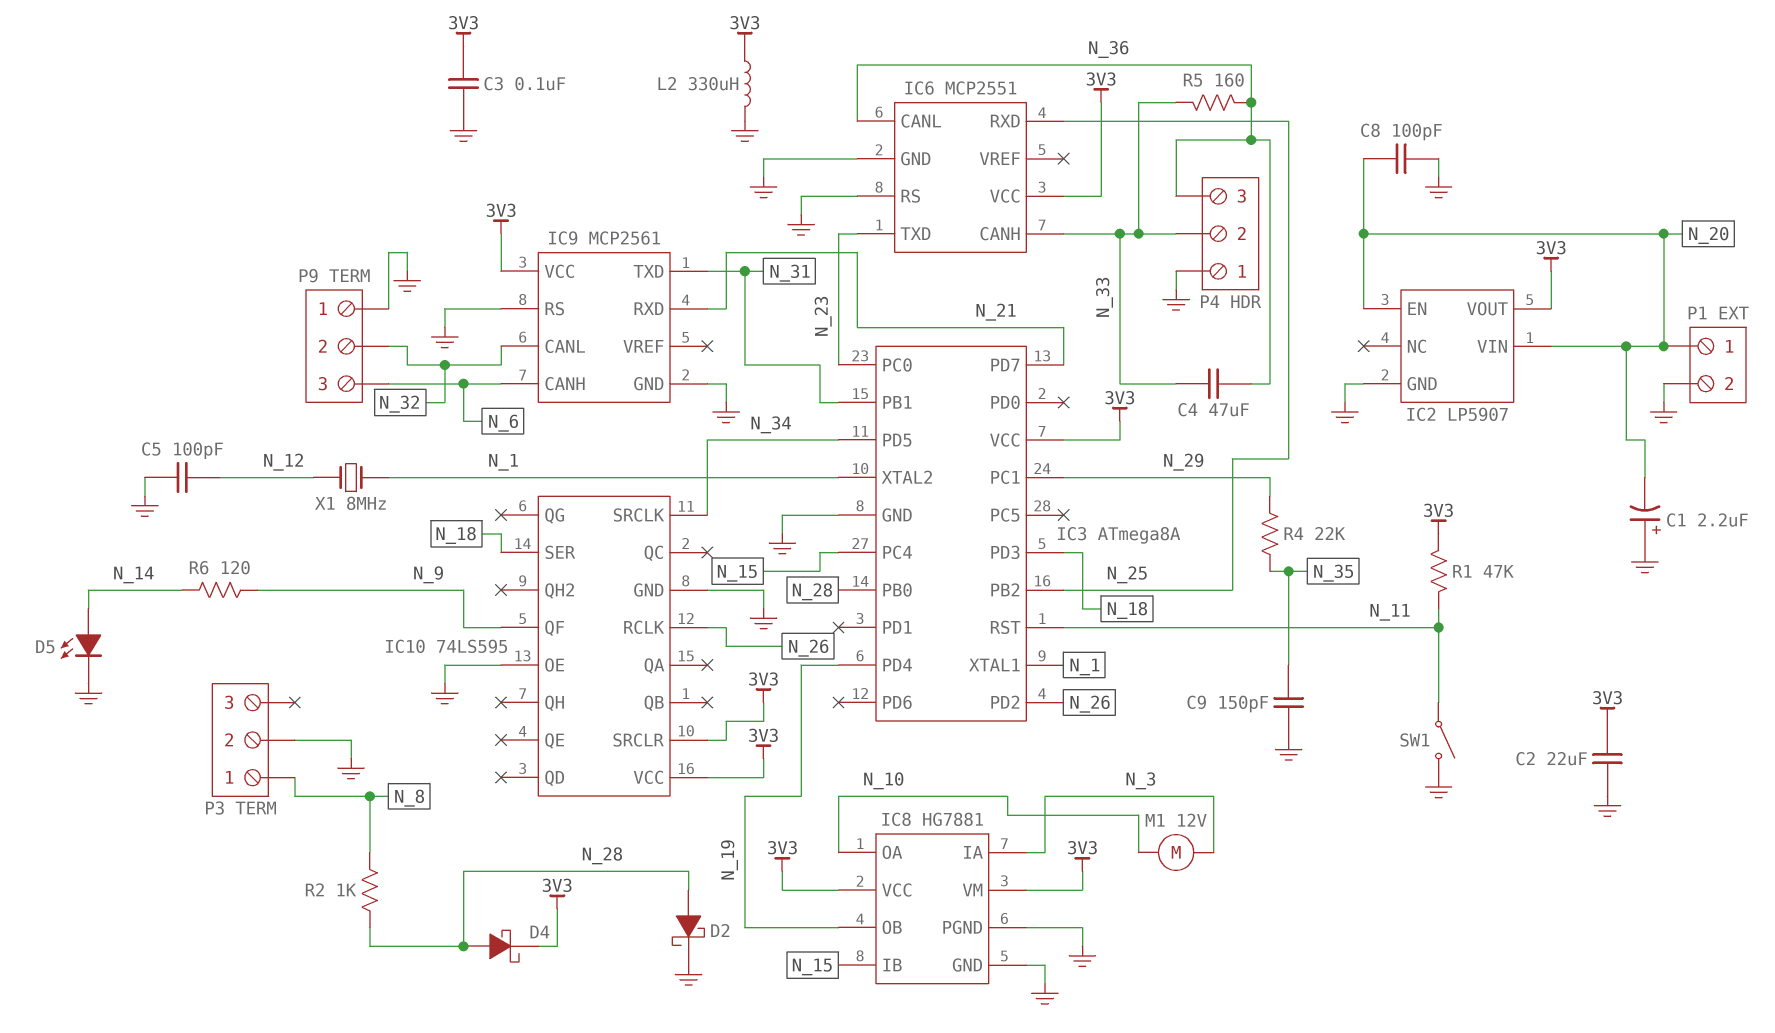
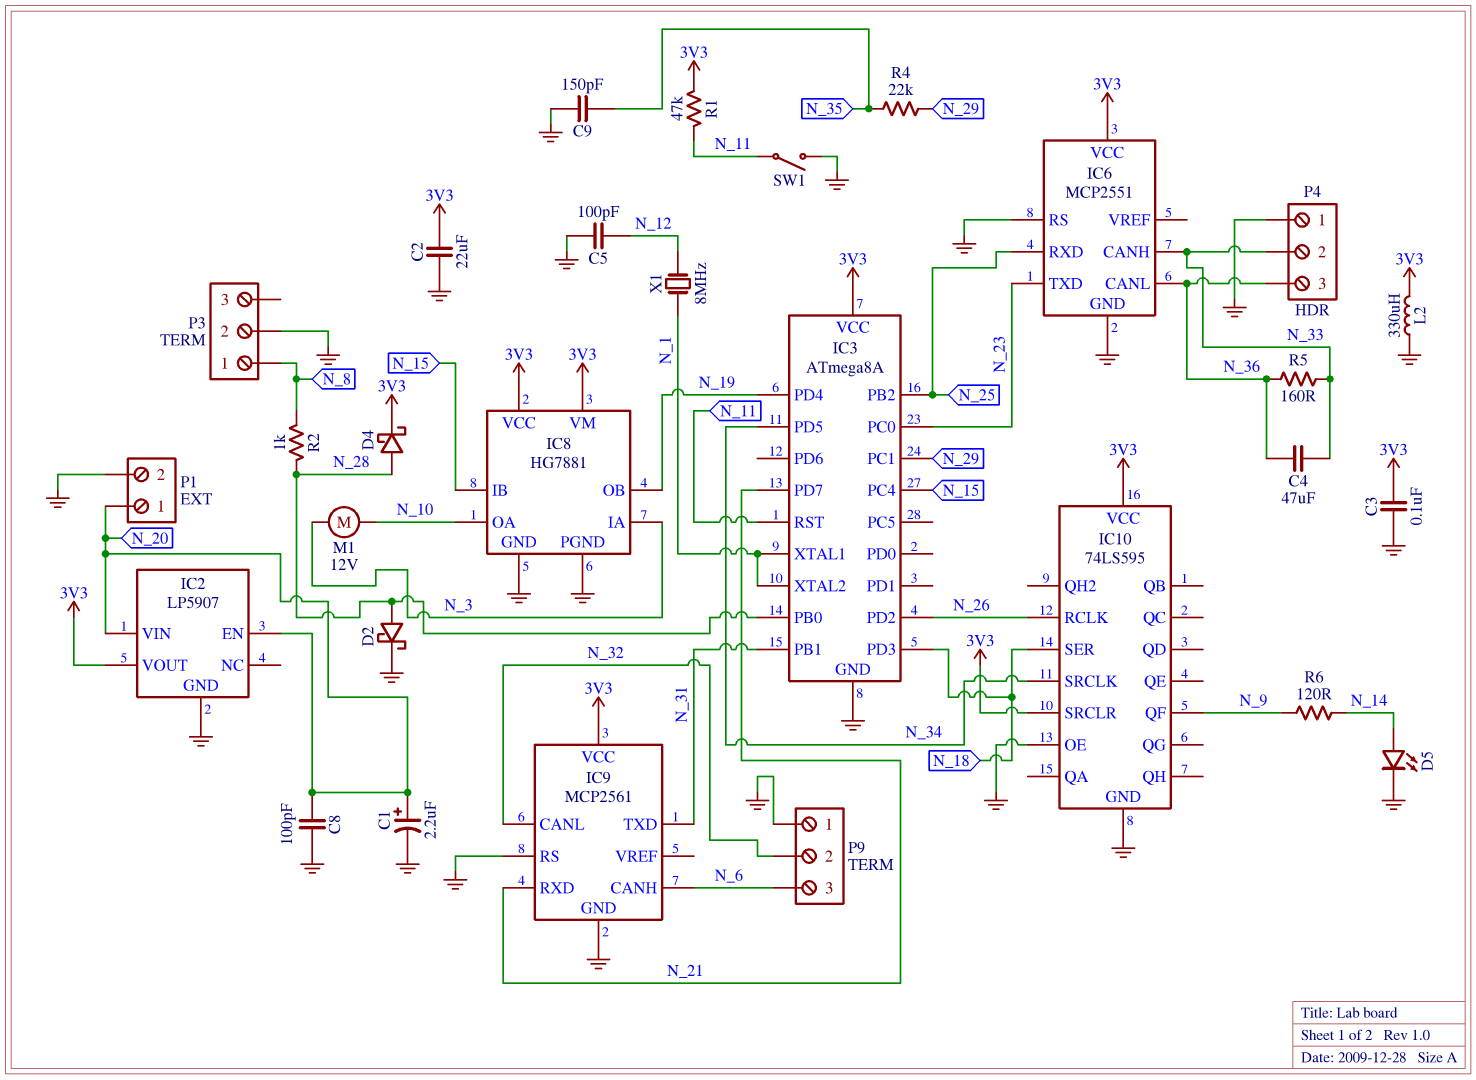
C1: 2.2uF (plus GND, minus N_20) -> 2.2uF (plus N_20, minus GND)

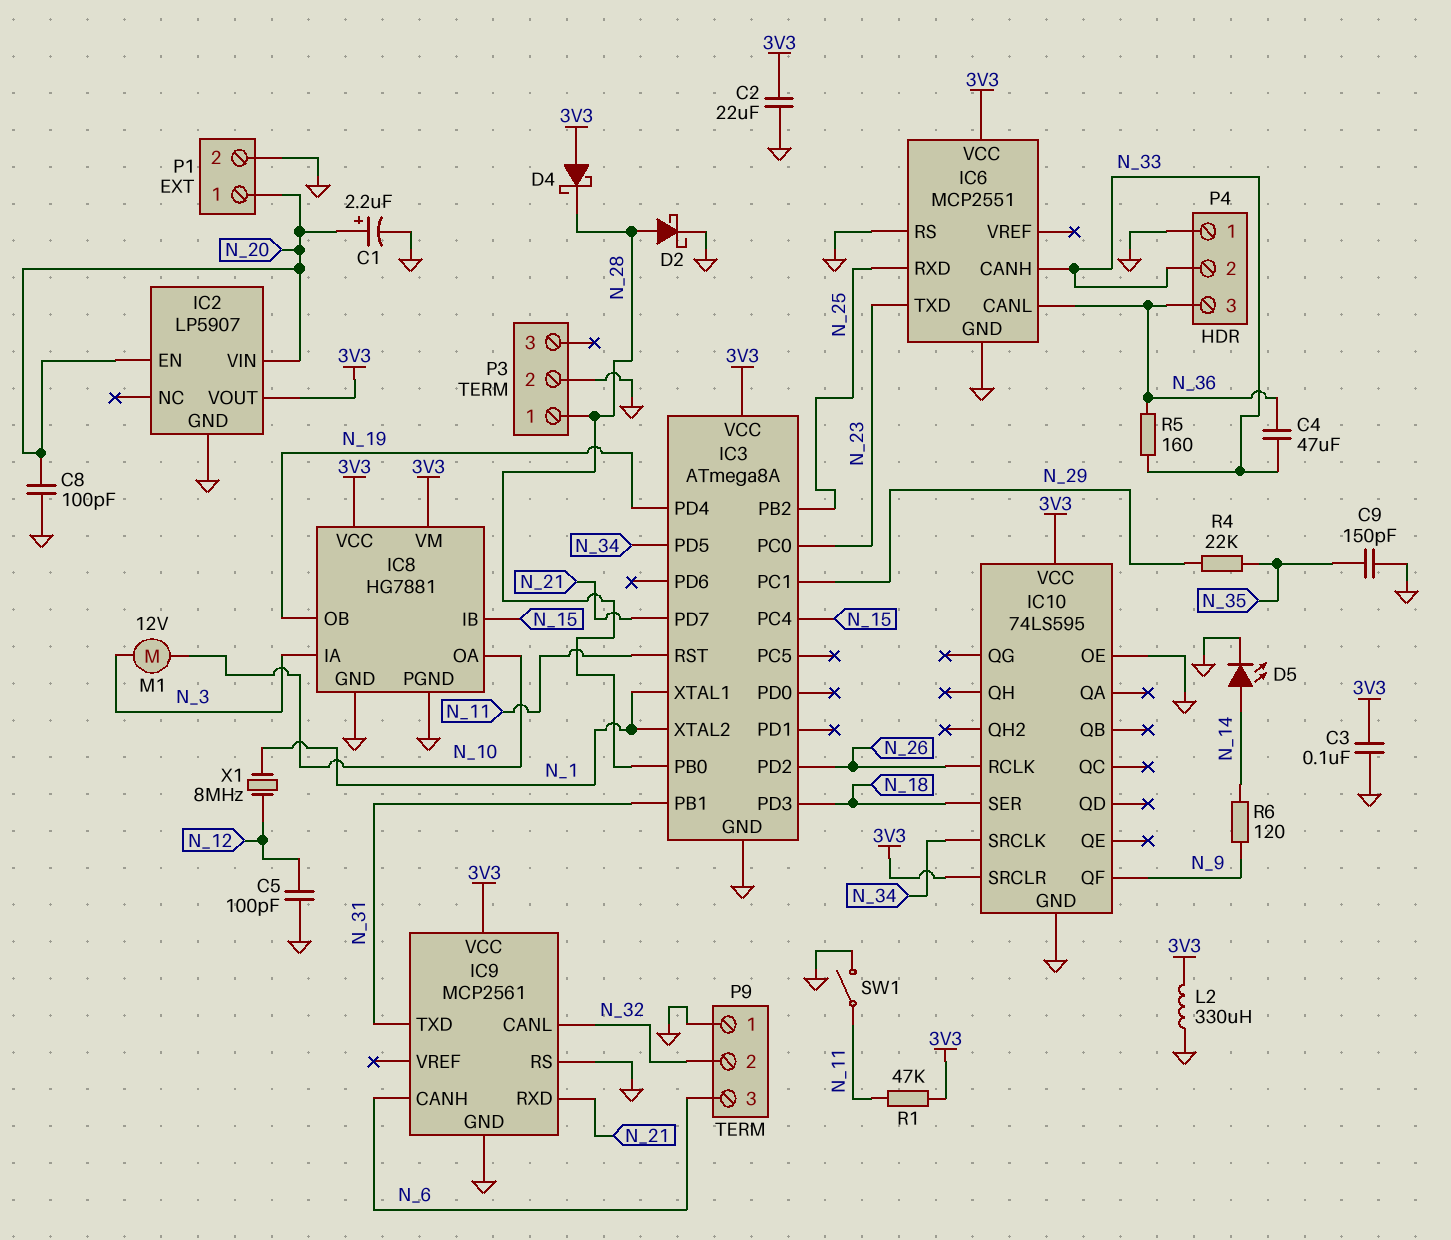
D4: schottky (A N_28, K 3V3) -> schottky (A 3V3, K N_28)
P3 pin 1: N_8 -> N_28
R2: 1k (N_8, N_28) -> none

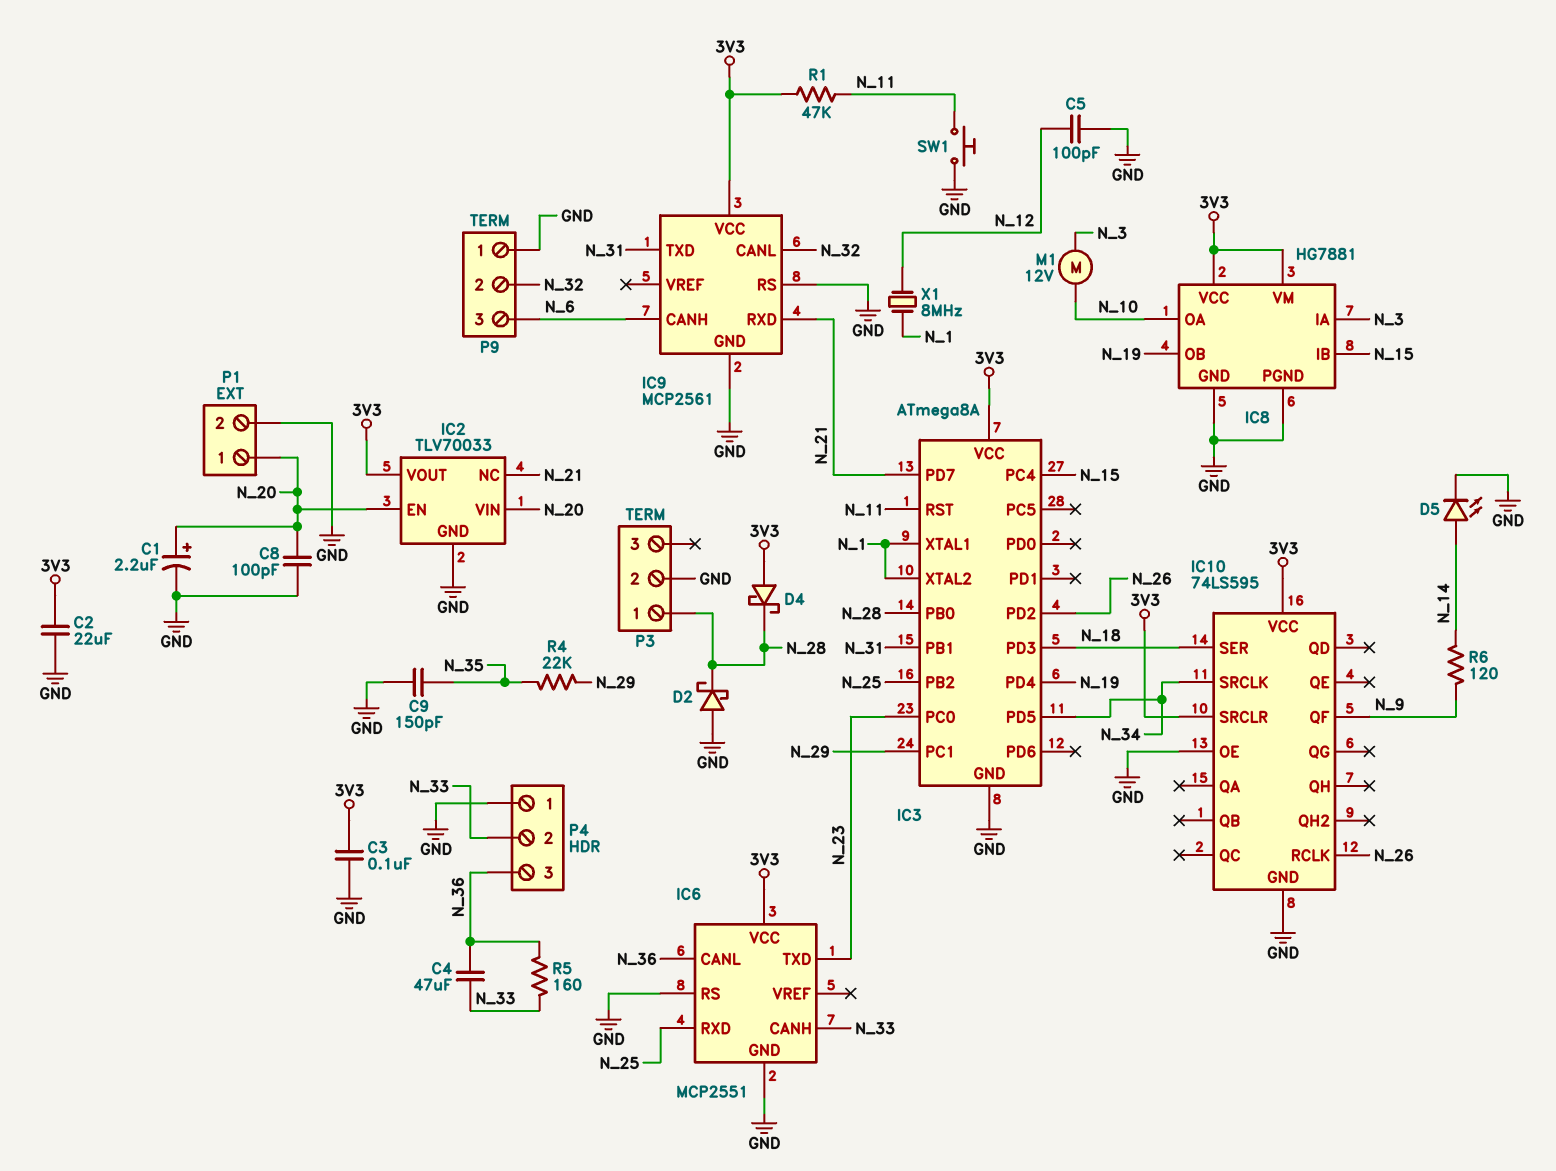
D2: schottky (A N_28, K GND) -> schottky (A GND, K N_28)
IC2: LP5907 -> TLV70033
IC2 pin NC: none -> N_21
L2: 330uH (3V3, GND) -> none
SW1: switch (GND, N_11) -> button (GND, N_11)

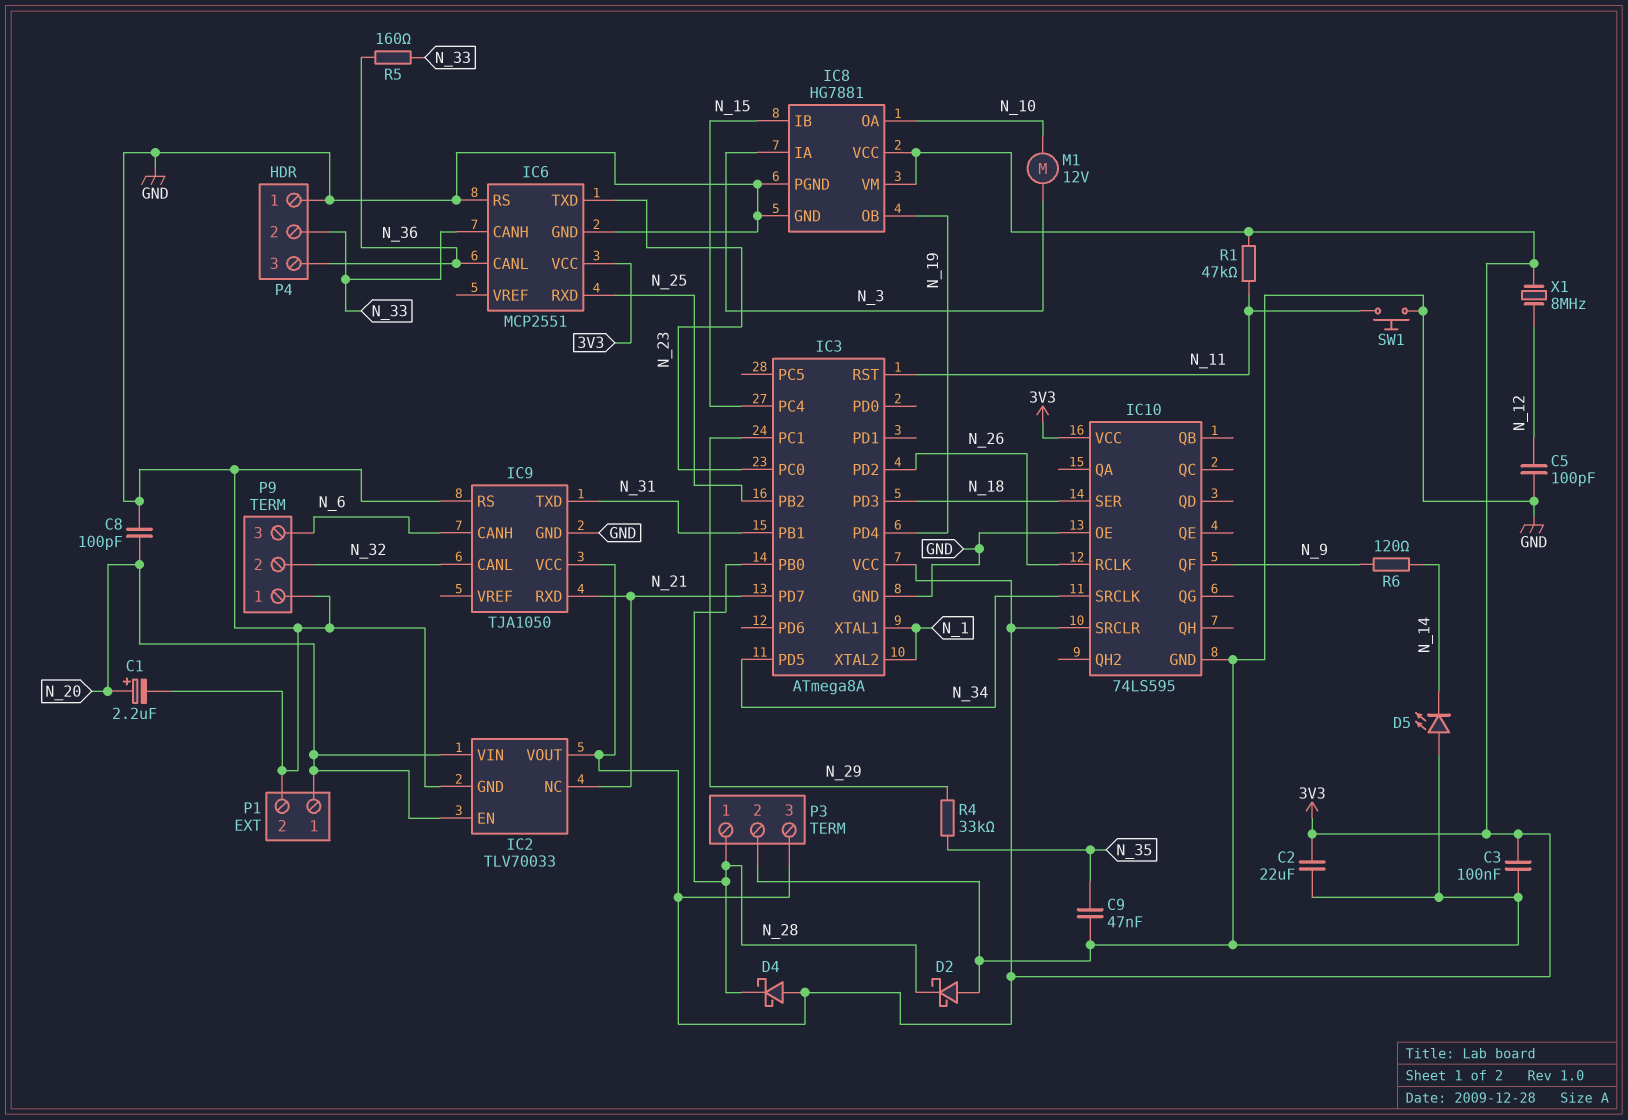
C4: 47uF (N_33, N_36) -> none
C9: 150pF (GND, N_35) -> 47nF (GND, N_35)
D5: LED (A N_14, K GND) -> LED (A GND, K N_14)
IC9: MCP2561 -> TJA1050
P3 pin 3: none -> 3V3
R4: 22k (N_29, N_35) -> 33k (N_29, N_35)
X1: 8MHz (N_1, N_12) -> 8MHz (3V3, N_12)

